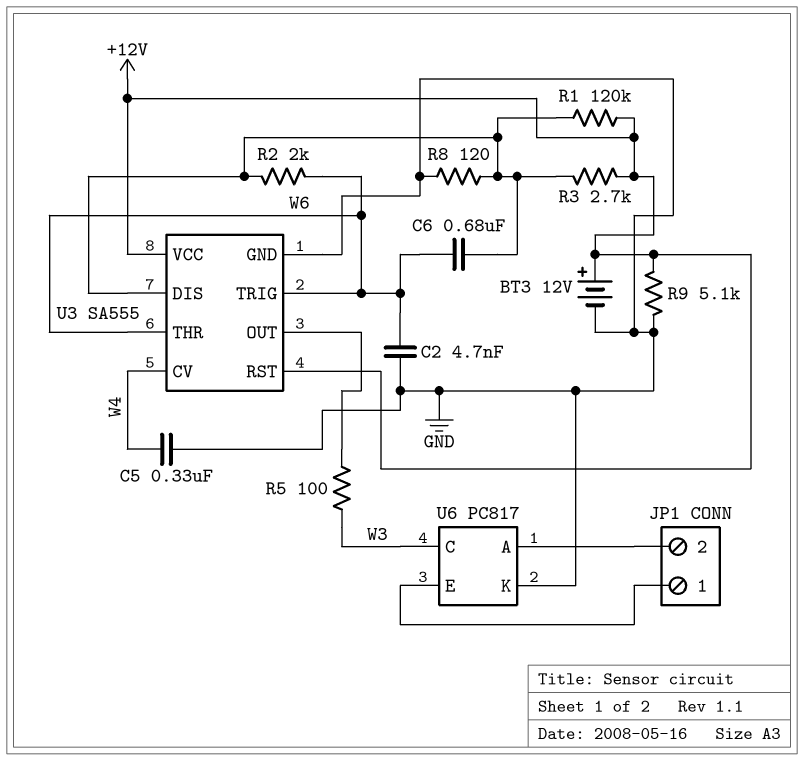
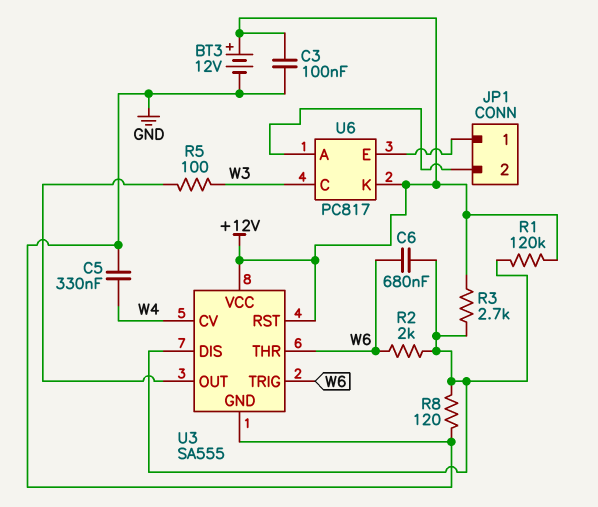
C2: 4.7nF (GND, W6) -> none
C3: none -> 100nF (+12V, GND)
R9: 5.1k (+12V, GND) -> none
U6 pin K: GND -> +12V

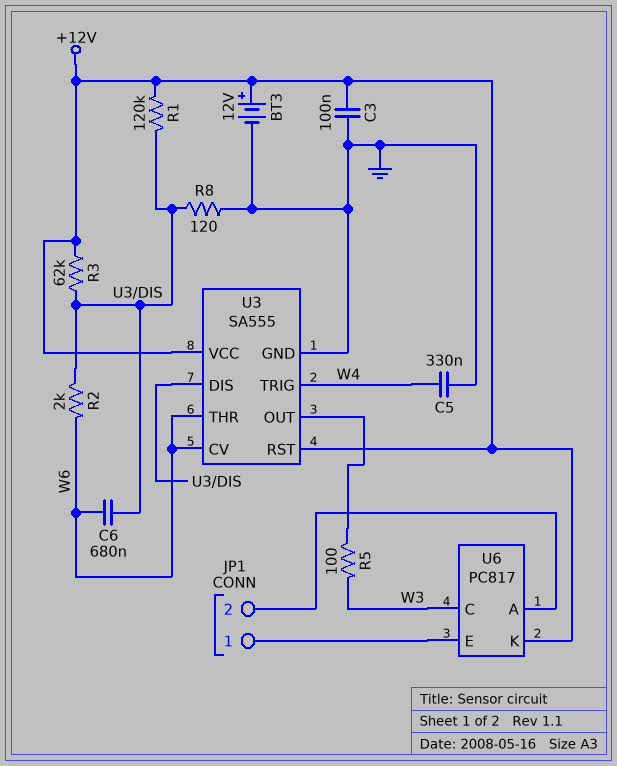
R3: 2.7k (+12V, U3/DIS) -> 62k (+12V, U3/DIS)
U3 pin CV: W4 -> W6
U3 pin TRIG: W6 -> W4

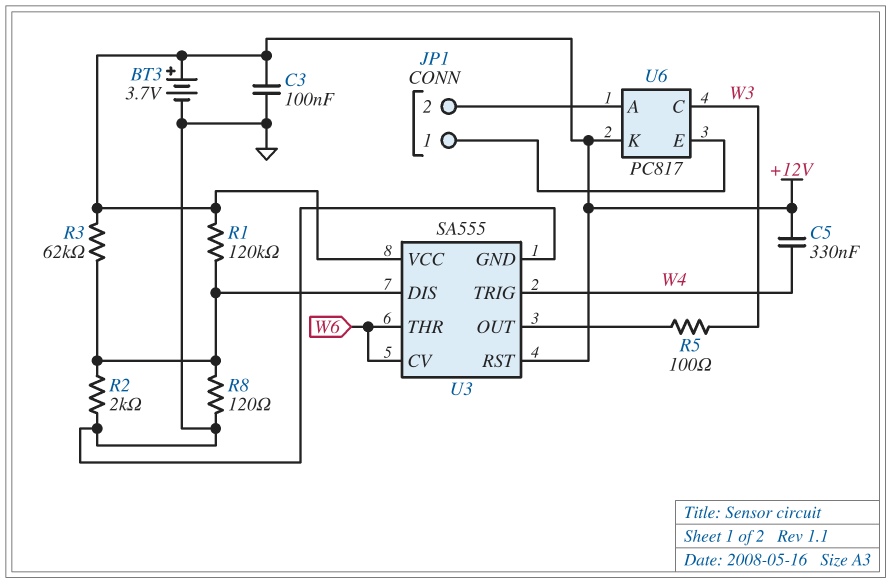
BT3: 12V (plus +12V, minus GND) -> 3.7V (plus +12V, minus GND)
C5: 330nF (GND, W4) -> 330nF (+12V, W4)
C6: 680nF (U3/DIS, W6) -> none
R2: 2k (U3/DIS, W6) -> 2k (GND, U3/DIS)

